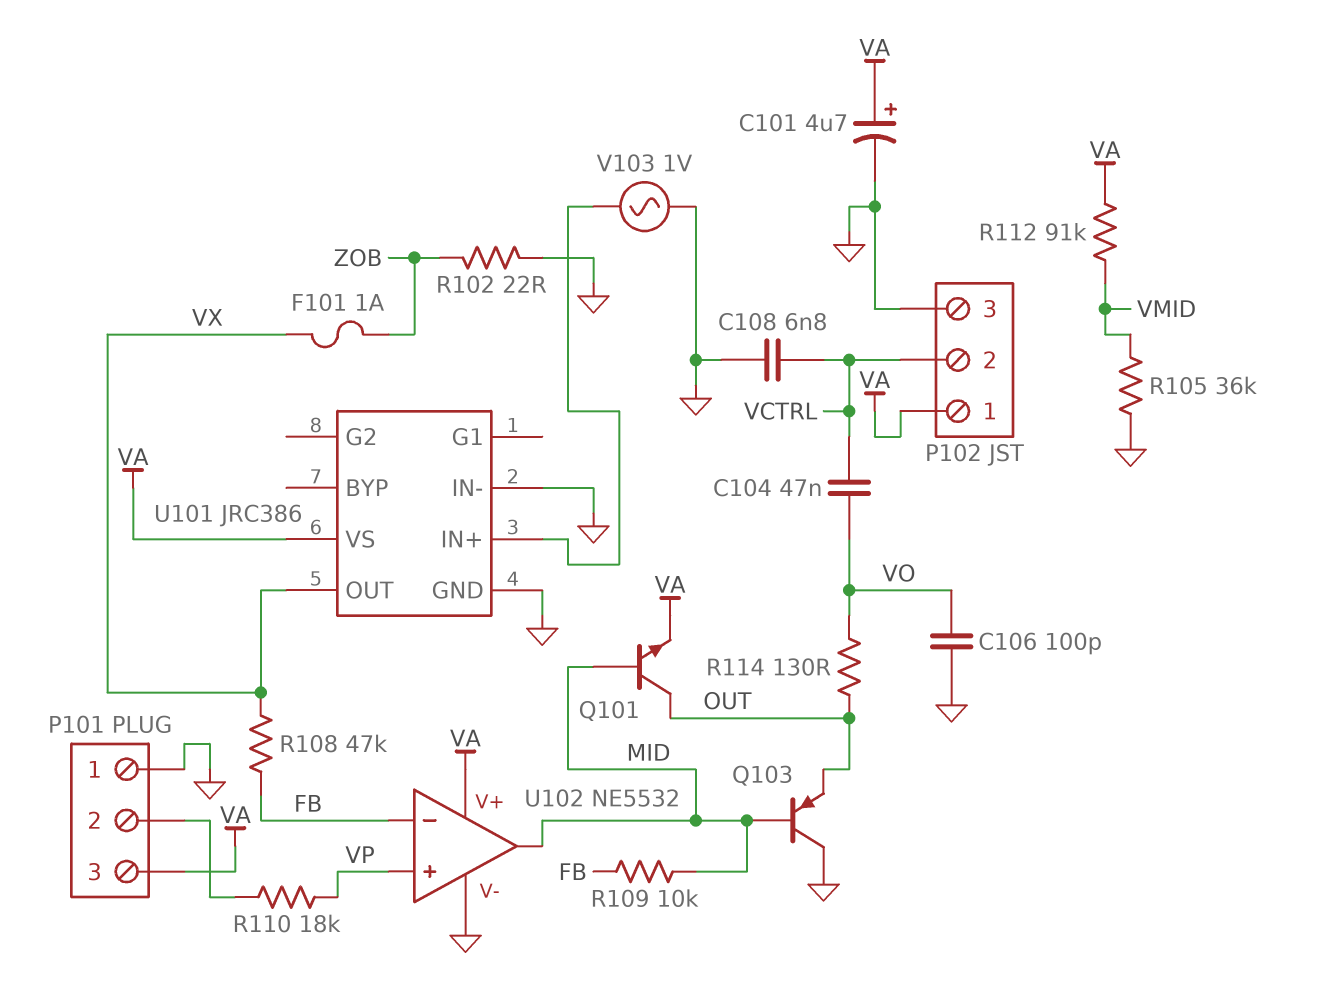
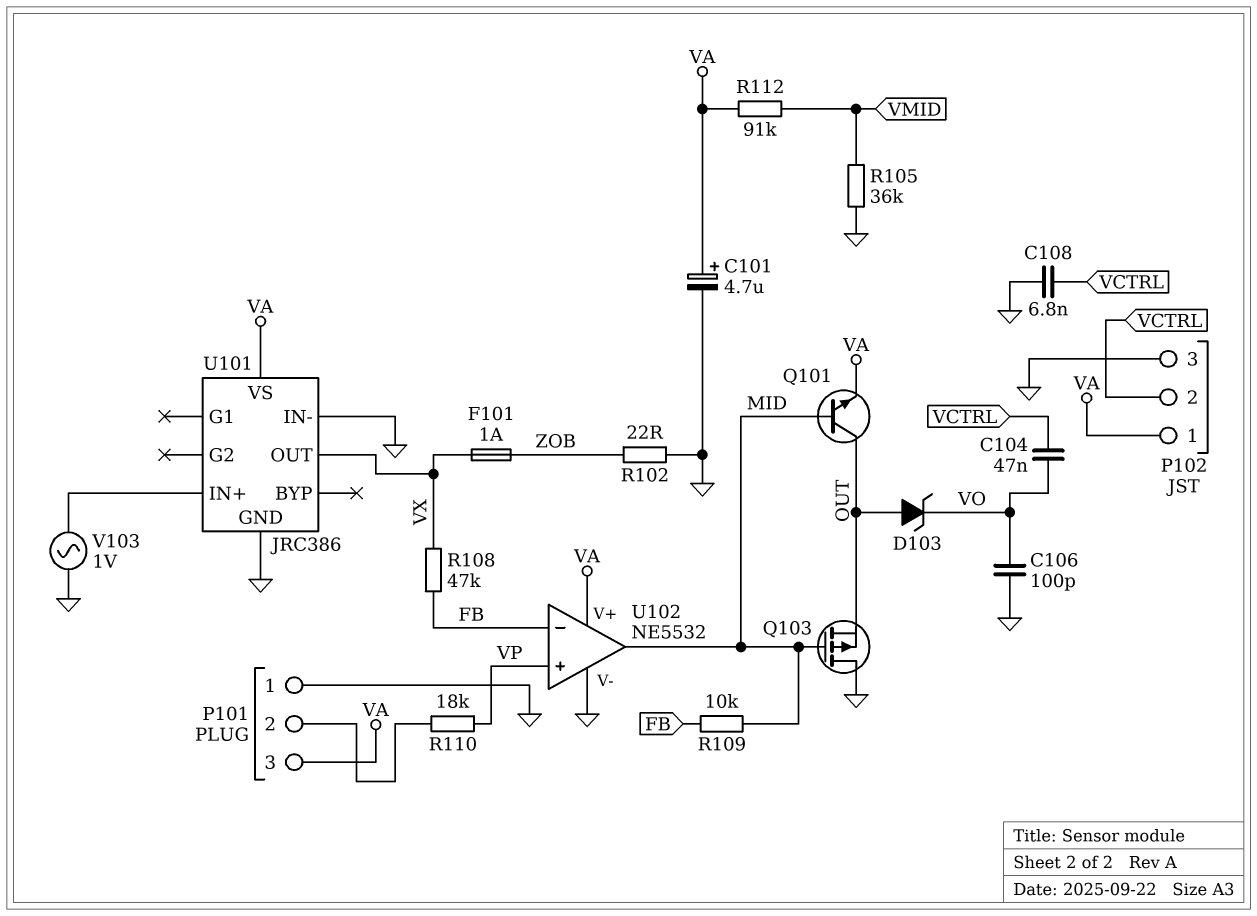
D103: none -> zener (A OUT, K VO)
Q103: PNP (B MID, C GND, E OUT) -> PMOS (G MID, D GND, S OUT)
R114: 130 (OUT, VO) -> none

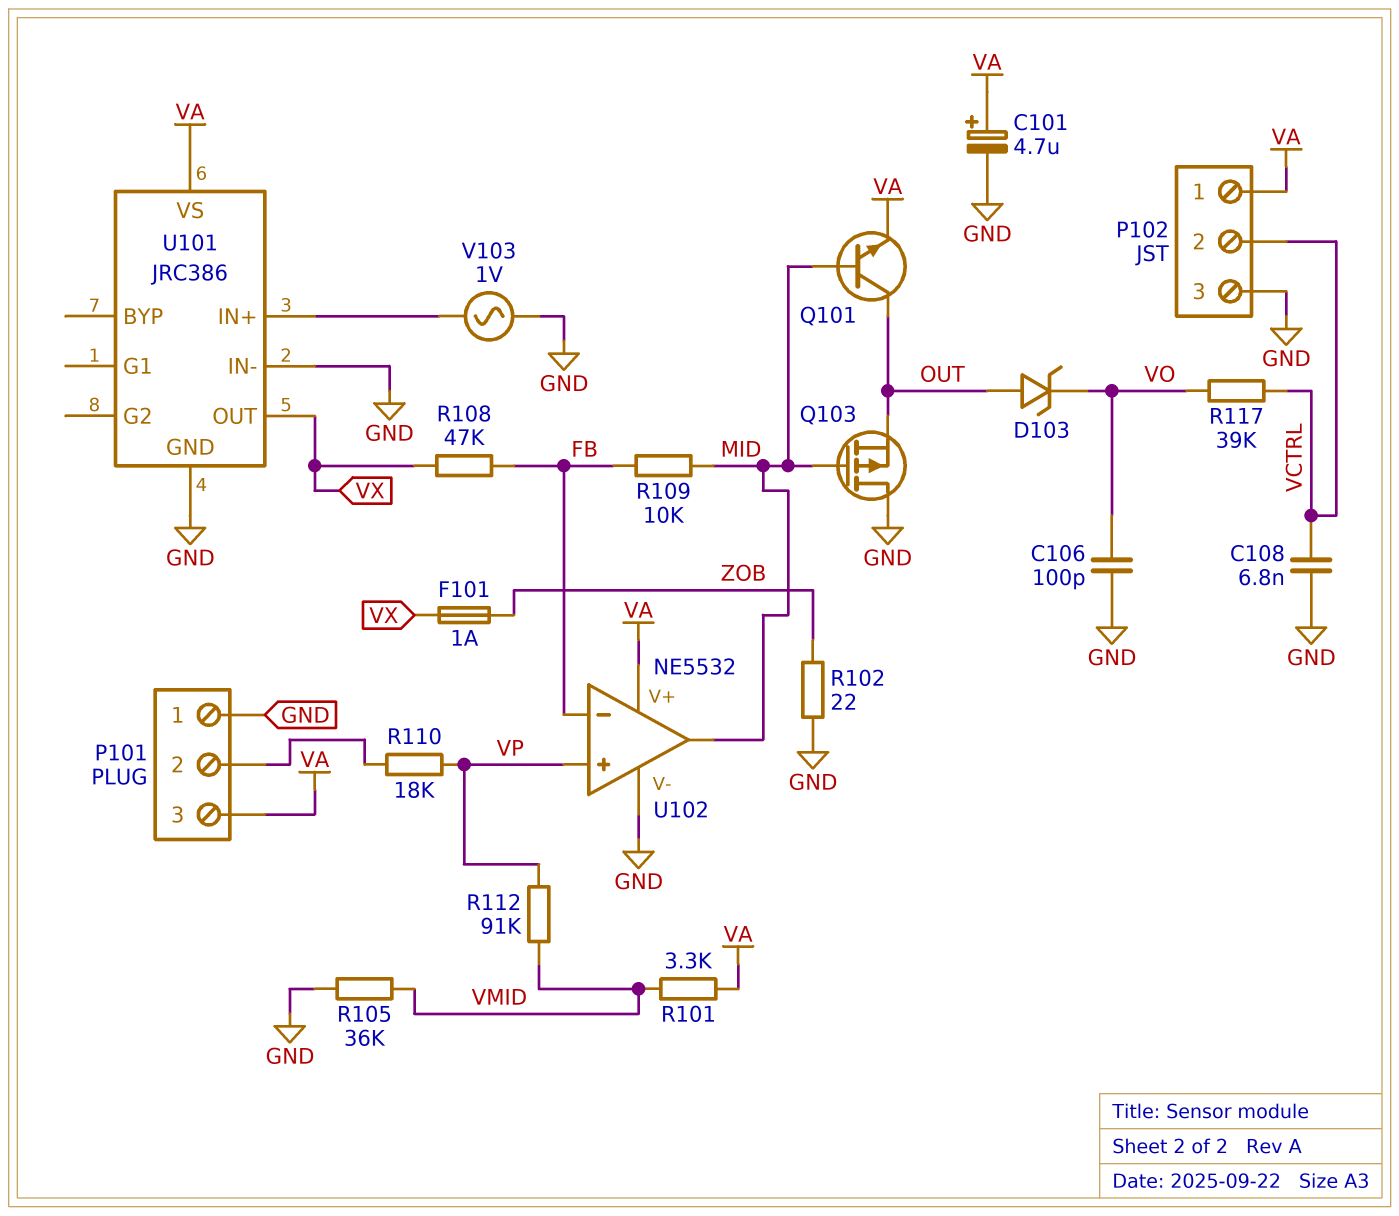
C104: 47nF (VCTRL, VO) -> none
R101: none -> 3.3k (VA, VMID)
R112: 91k (VA, VMID) -> 91k (VMID, VP)
R117: none -> 39k (VCTRL, VO)

